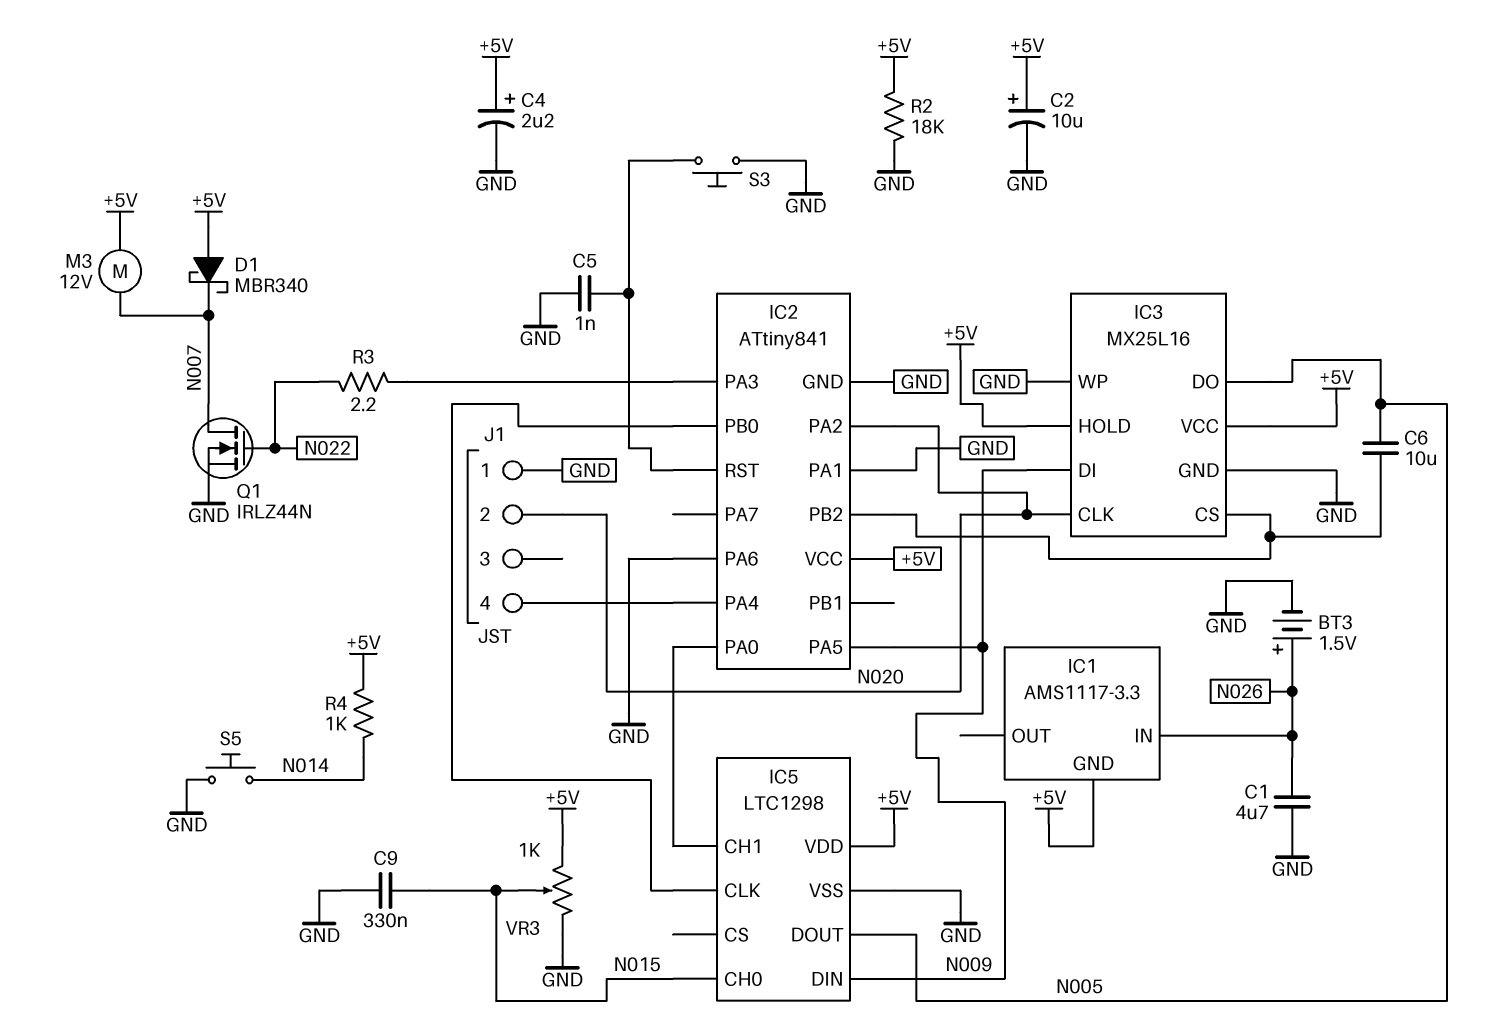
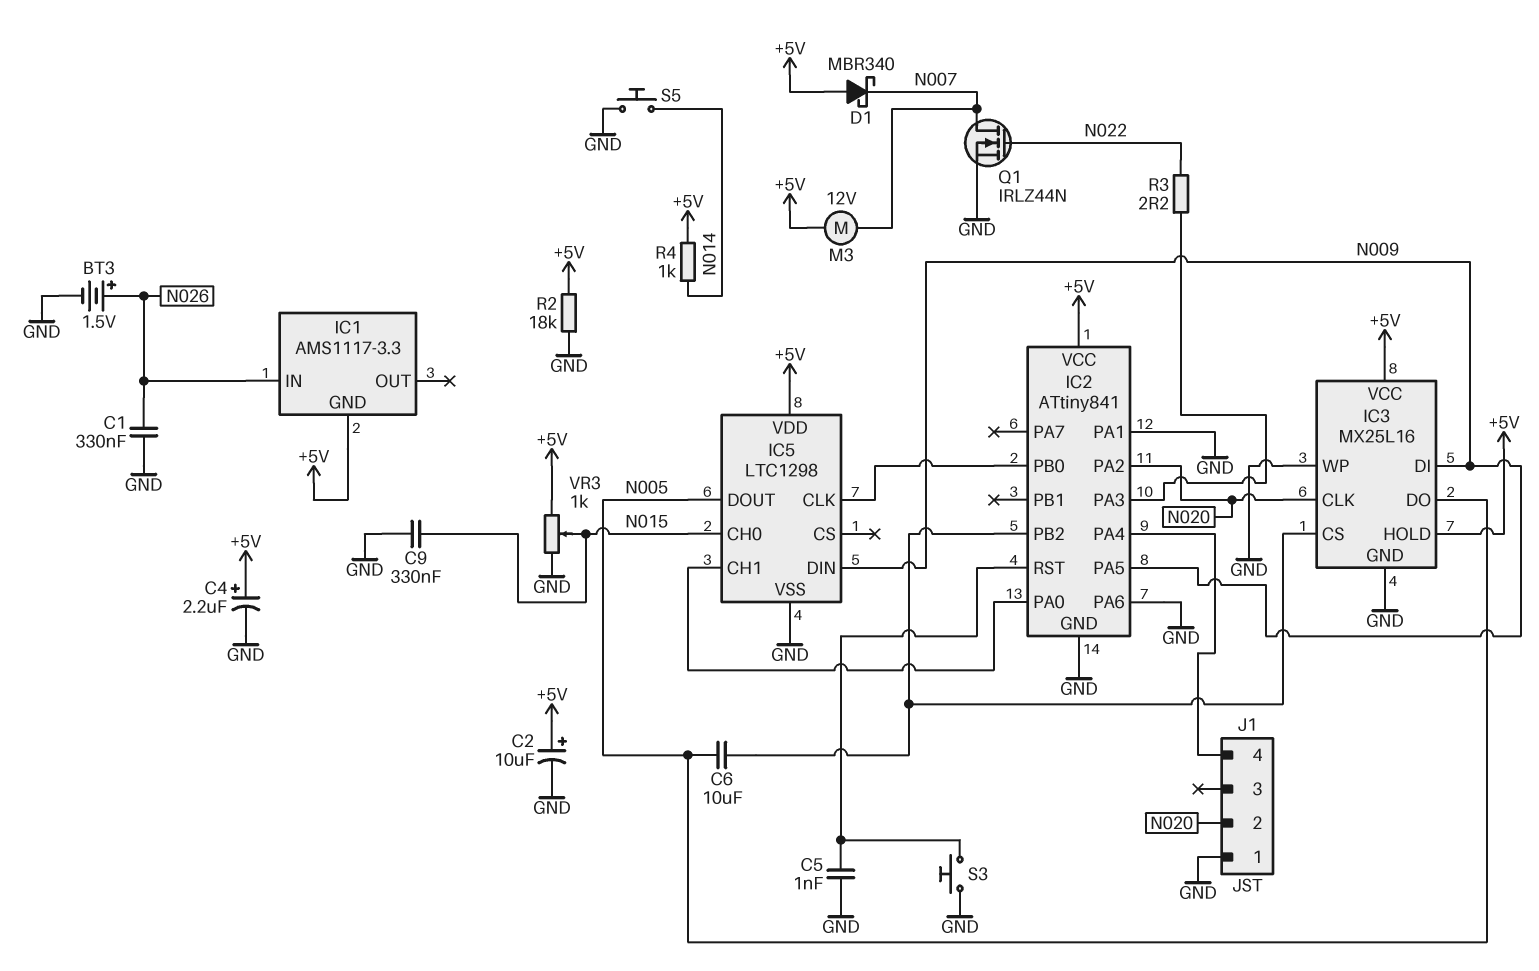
C1: 4.7uF (GND, N026) -> 330nF (GND, N026)

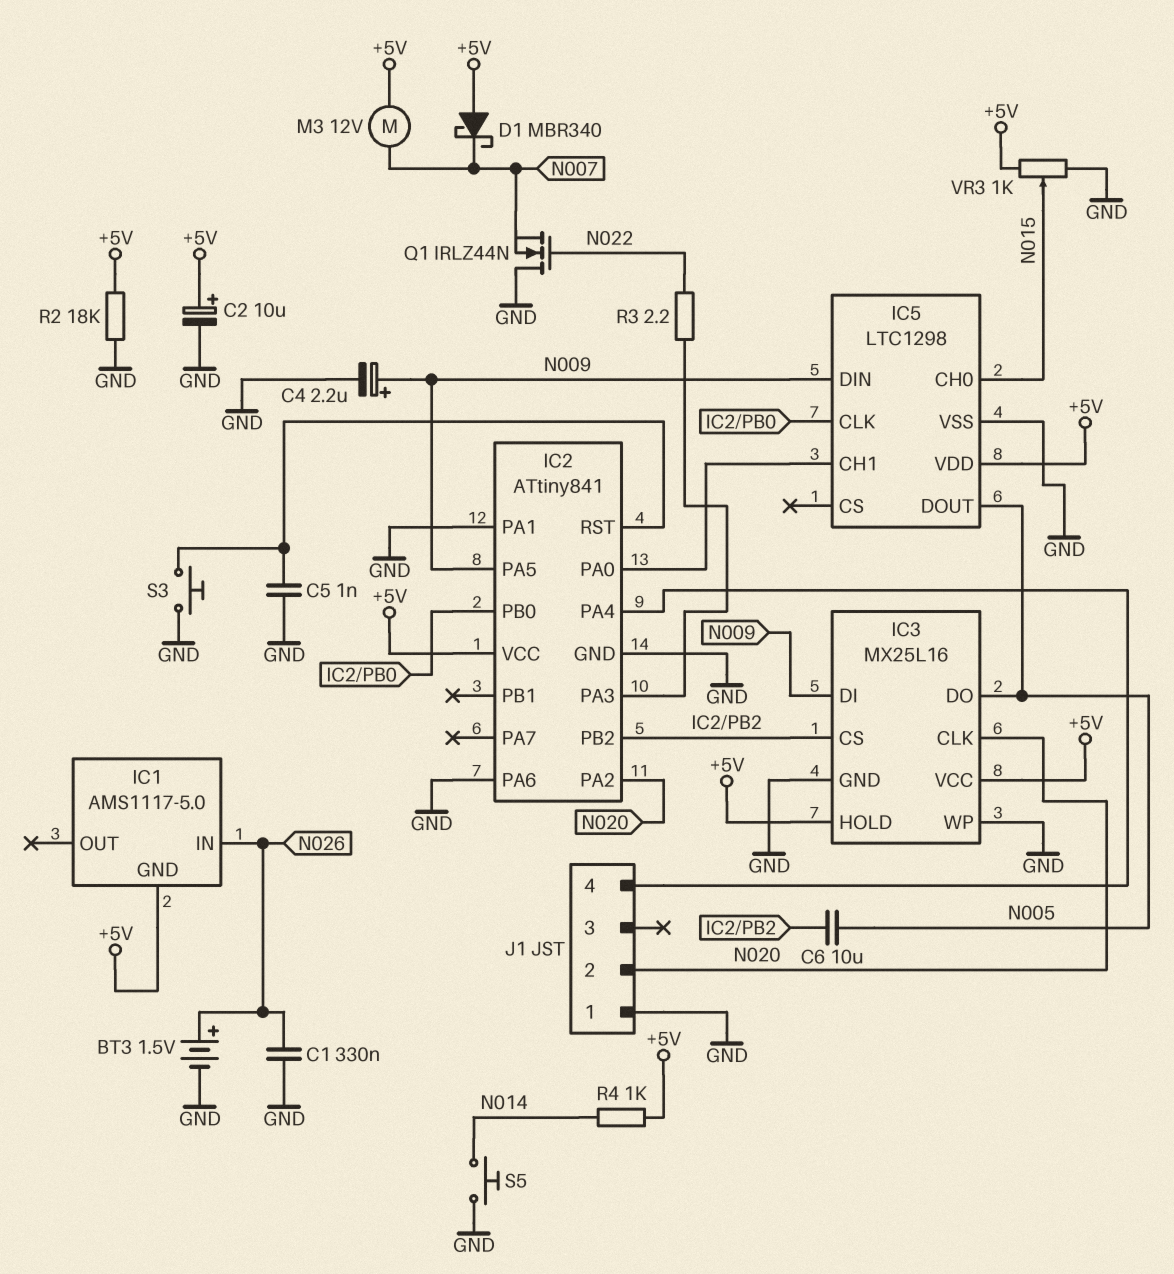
C4: 2.2uF (plus +5V, minus GND) -> 2.2uF (plus N009, minus GND)
C9: 330nF (GND, N015) -> none
IC1: AMS1117-3.3 -> AMS1117-5.0
Q1: NMOS IRLZ44N (G N022, D N007, S GND) -> NMOS IRLZ44N (G N022, D GND, S N007)

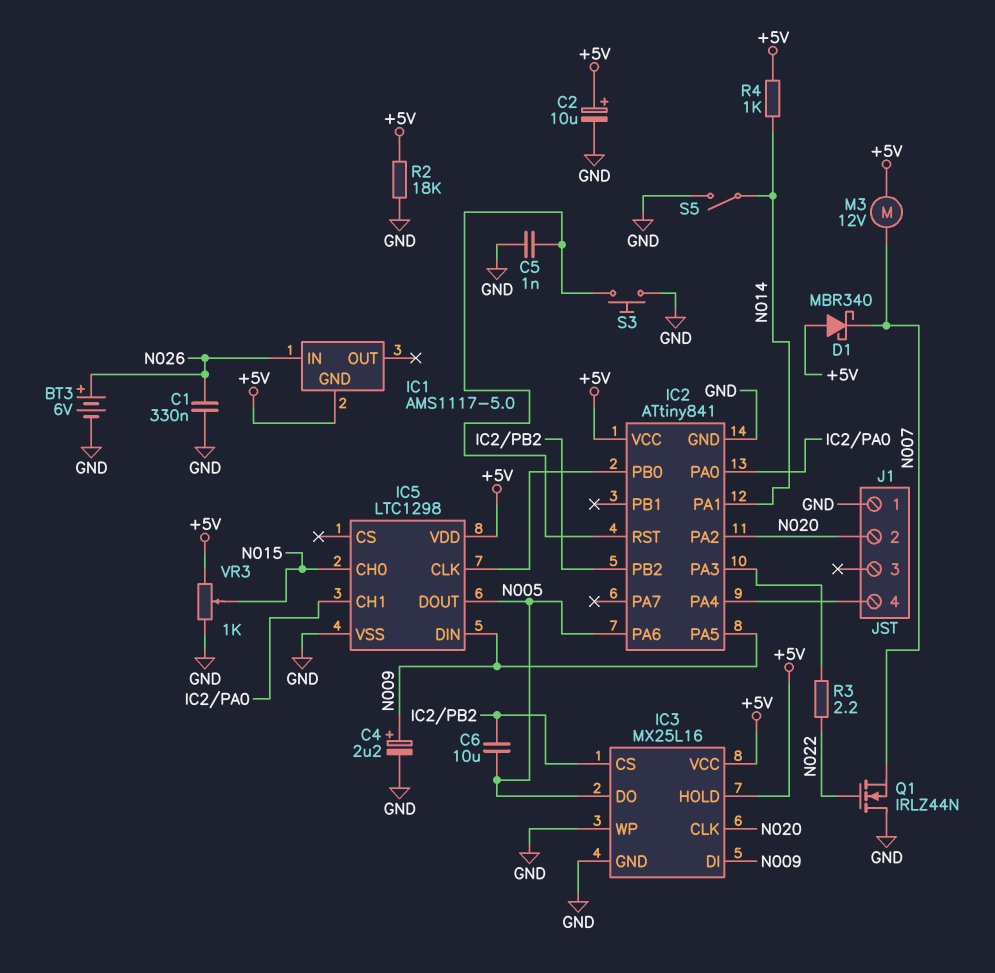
BT3: 1.5V (plus N026, minus GND) -> 6V (plus N026, minus GND)
IC2 pin PA1: GND -> N014
IC2 pin PA6: GND -> N005
S5: button (GND, N014) -> switch (GND, N014)

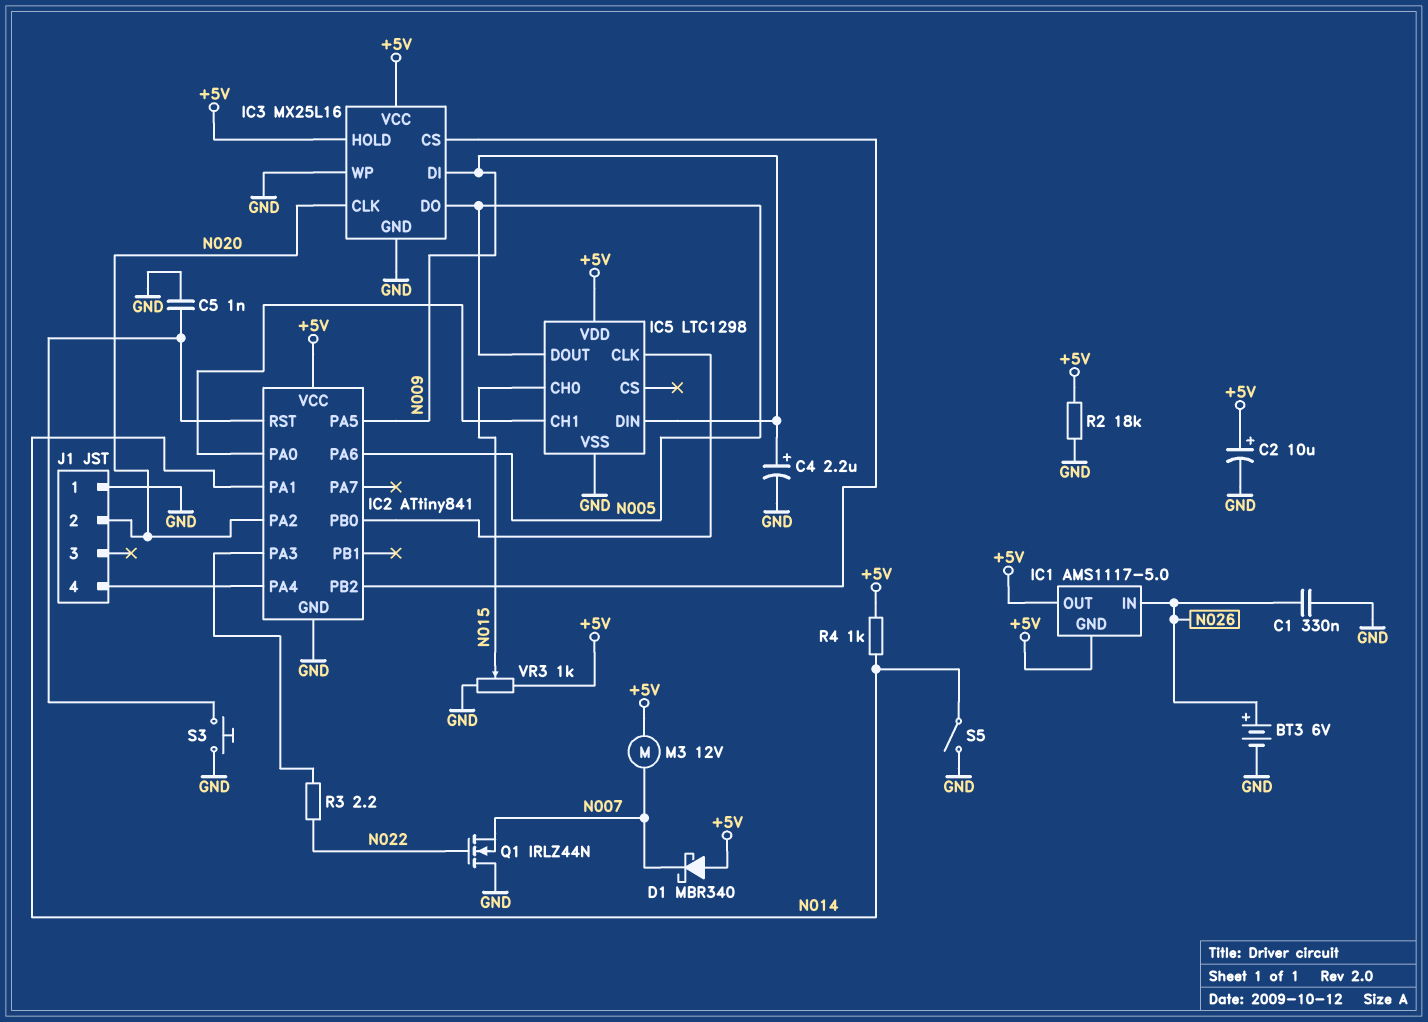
C6: 10uF (IC2/PB2, N005) -> none
IC1 pin OUT: none -> +5V

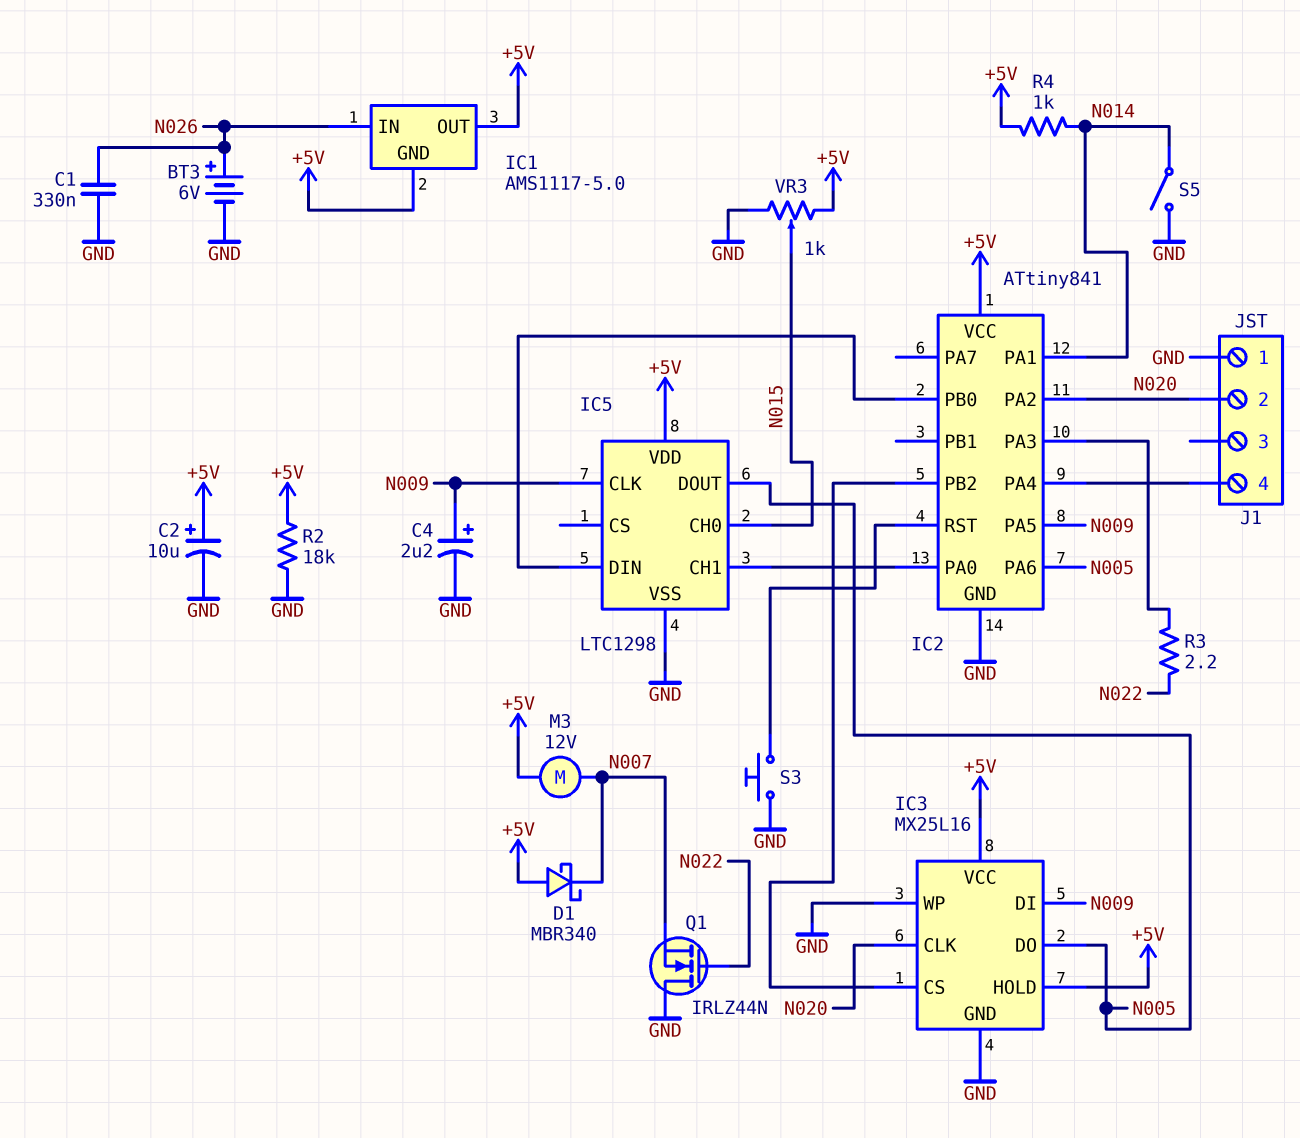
C5: 1nF (GND, IC2/RST) -> none
IC5 pin CLK: IC2/PB0 -> N009
IC5 pin DIN: N009 -> IC2/PB0

